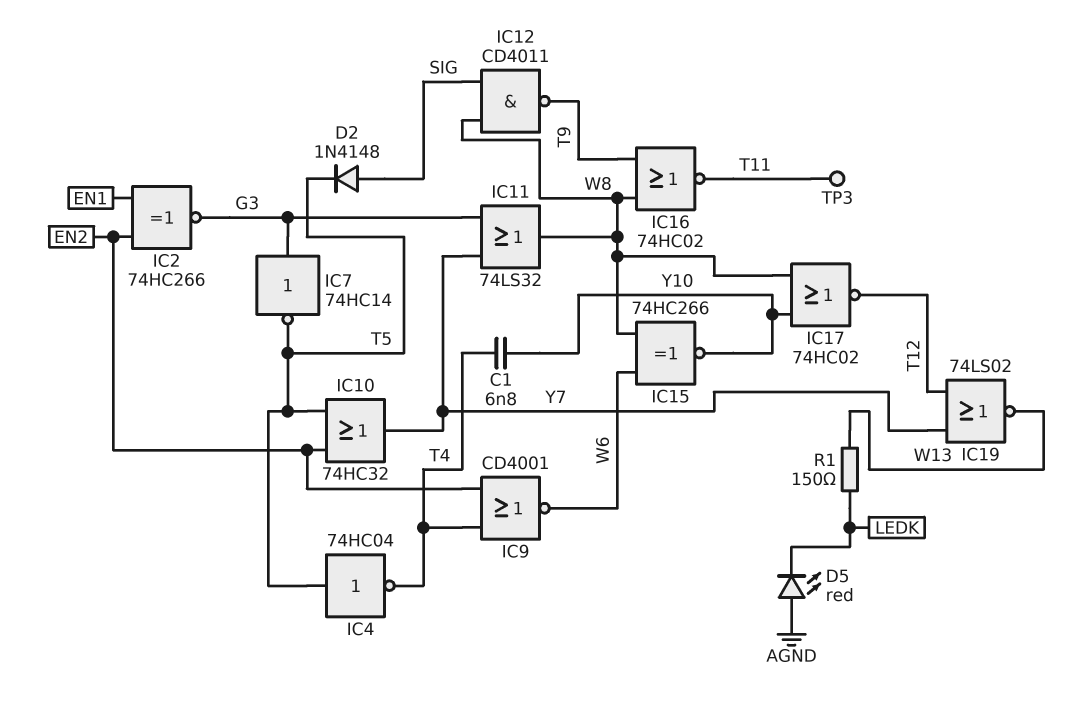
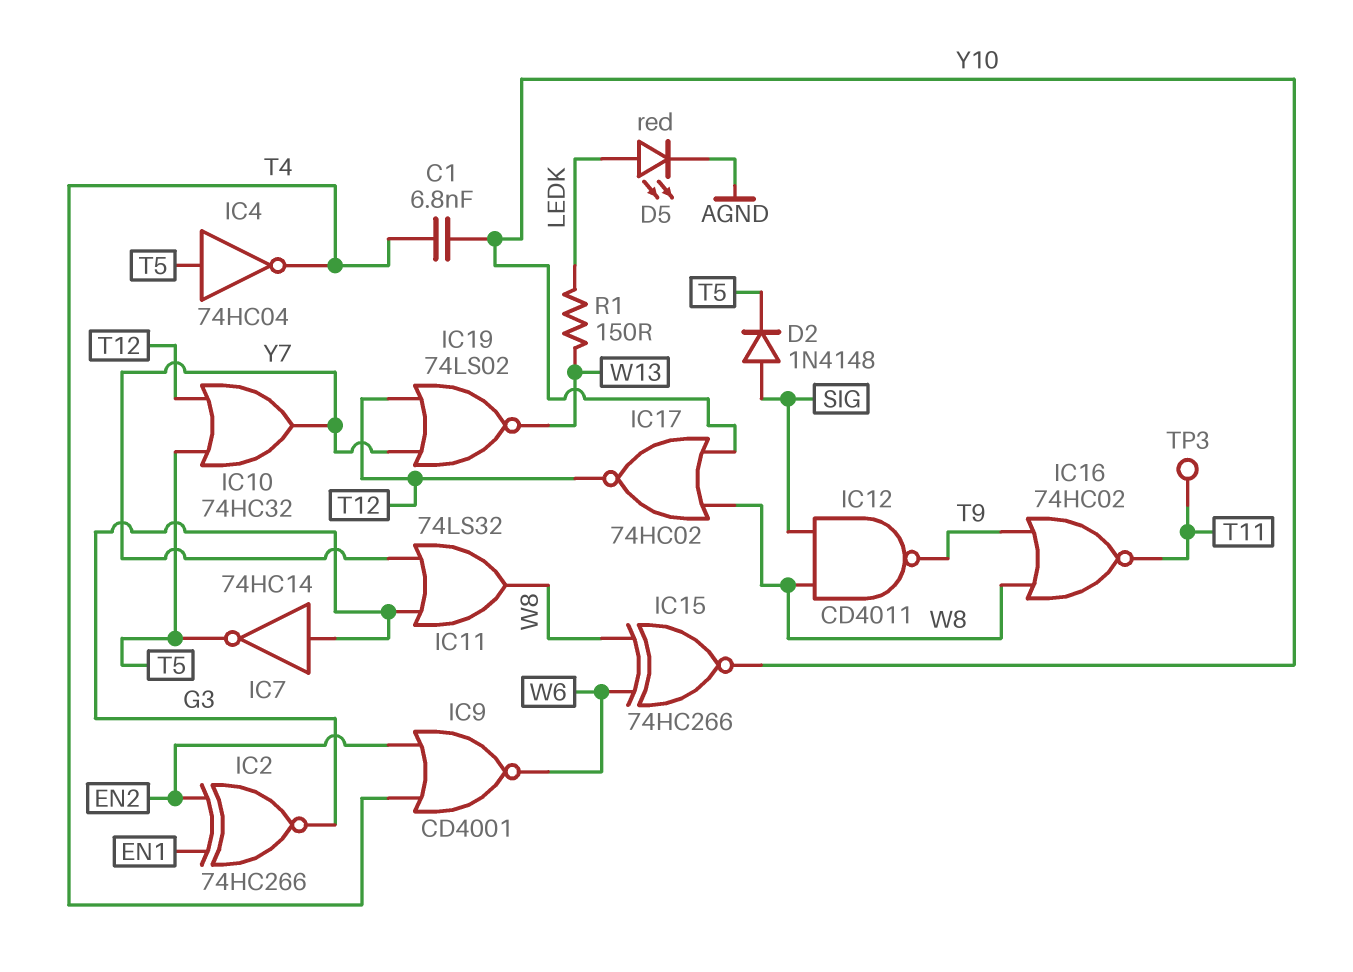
D5: LED red (A AGND, K LEDK) -> LED red (A LEDK, K AGND)
IC10: OR 74HC32 (in EN2, in T5, out Y7) -> OR 74HC32 (in T5, in T12, out Y7)

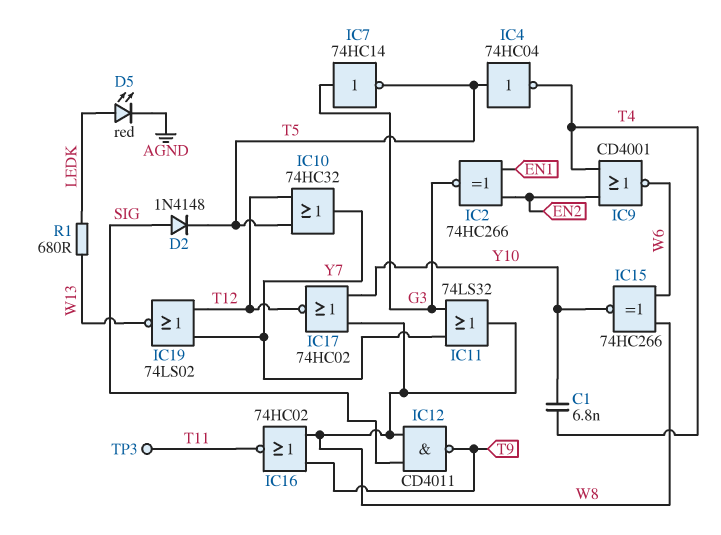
R1: 150 (LEDK, W13) -> 680 (LEDK, W13)

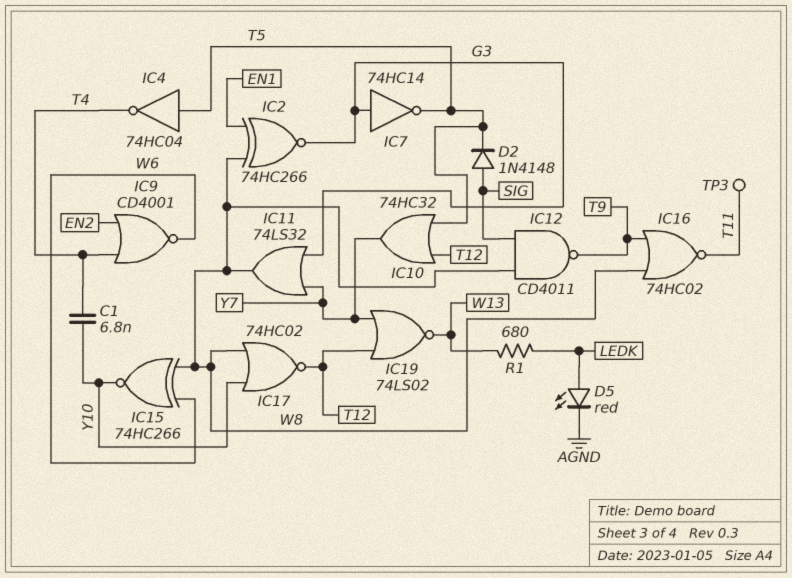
IC2: XNOR 74HC266 (in EN1, in EN2, out G3) -> XNOR 74HC266 (in EN1, in W8, out G3)

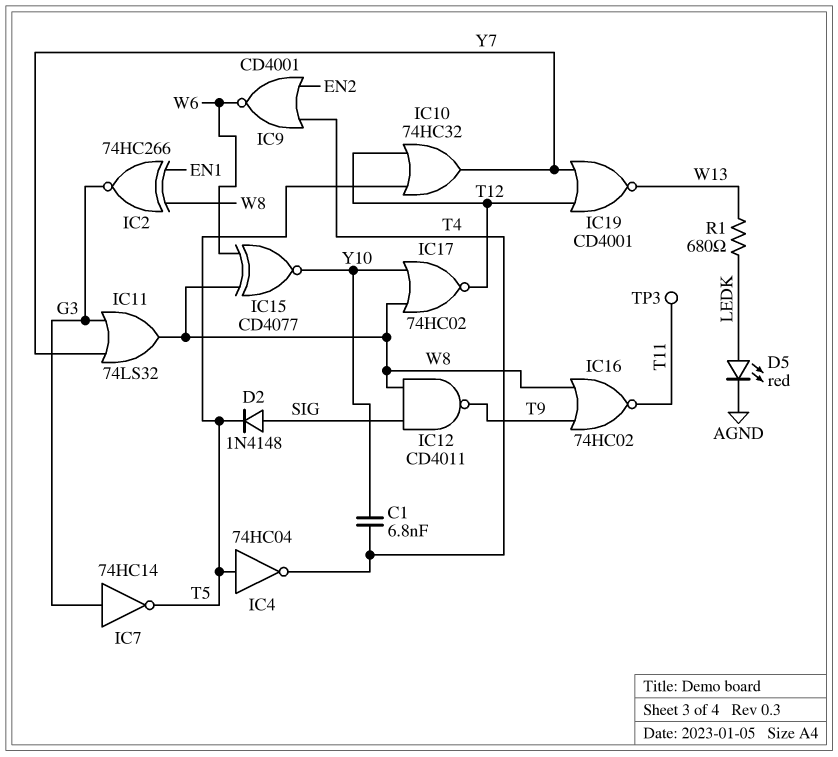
IC15: XNOR 74HC266 (in W6, in W8, out Y10) -> XNOR CD4077 (in W6, in W8, out Y10)
IC19: NOR 74LS02 (in T12, in Y7, out W13) -> NOR CD4001 (in T12, in Y7, out W13)

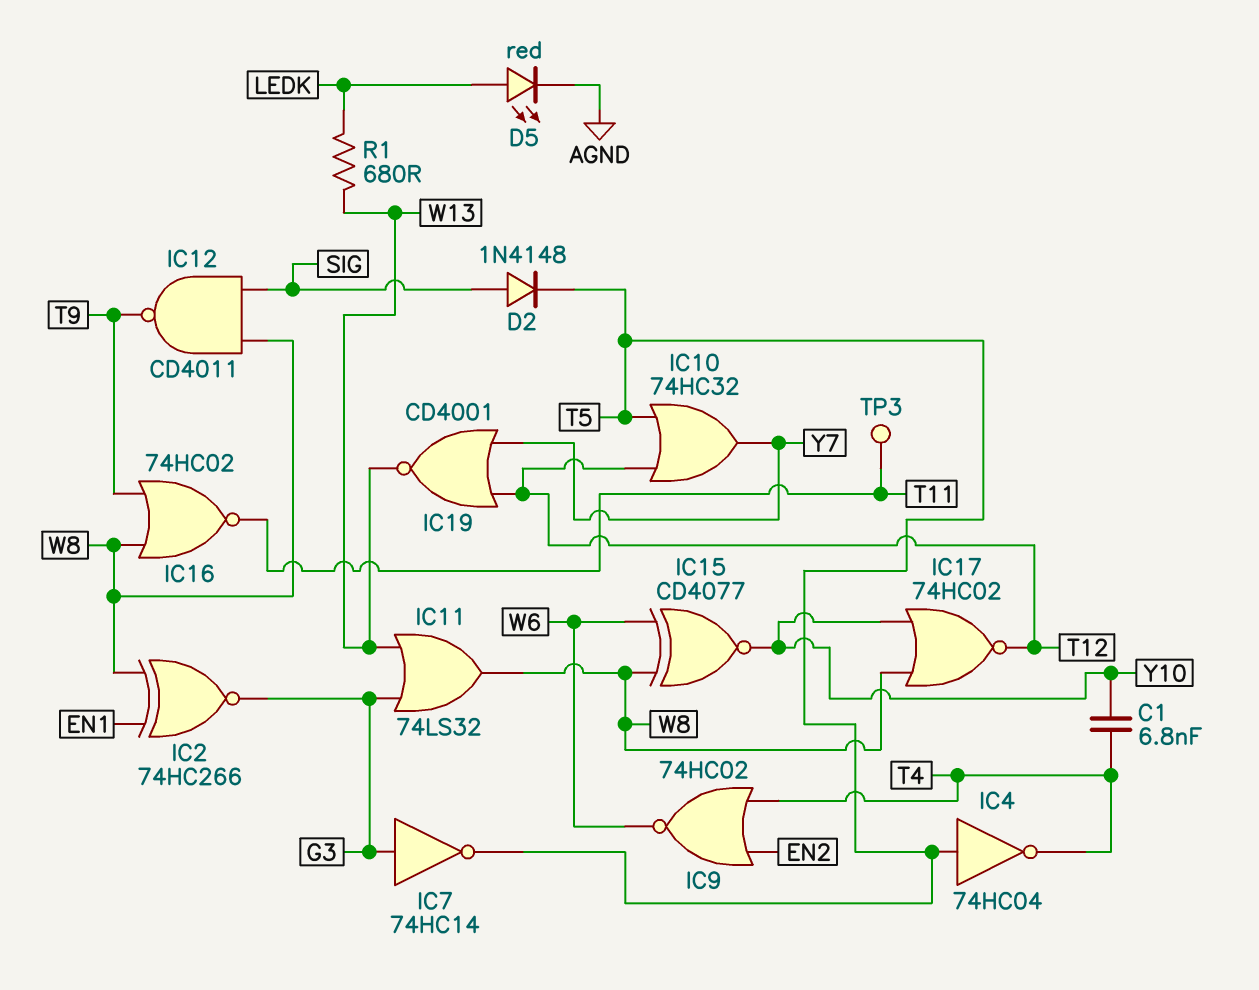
IC9: NOR CD4001 (in EN2, in T4, out W6) -> NOR 74HC02 (in EN2, in T4, out W6)
IC11: OR 74LS32 (in G3, in Y7, out W8) -> OR 74LS32 (in G3, in W13, out W8)

